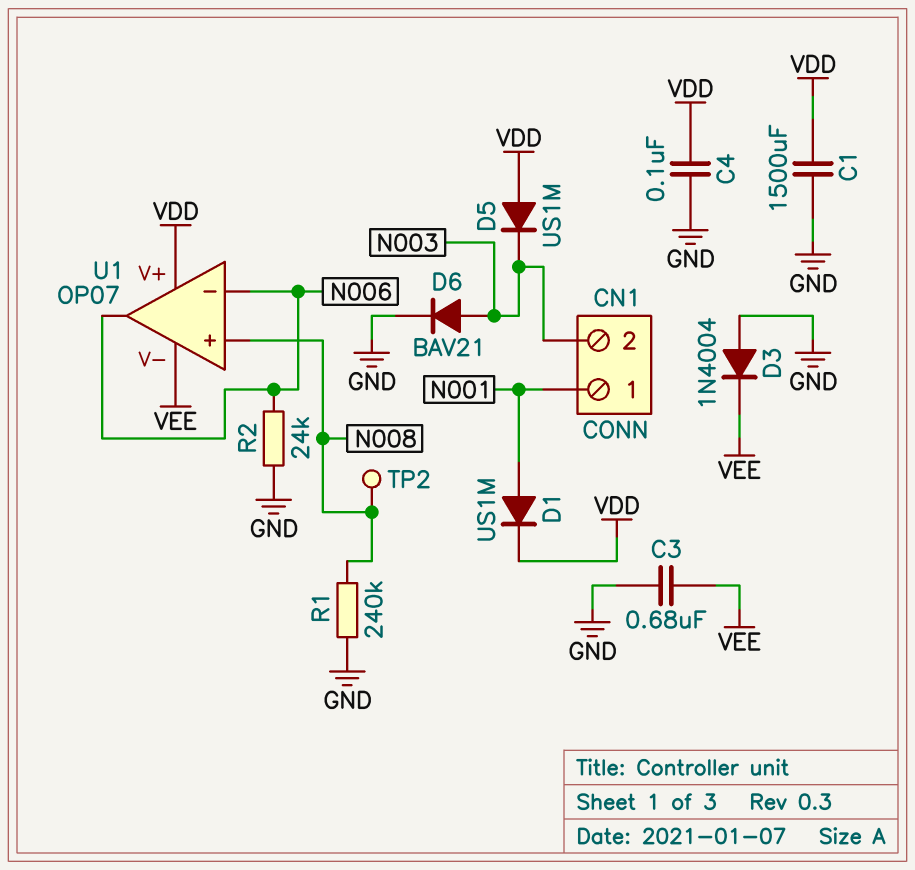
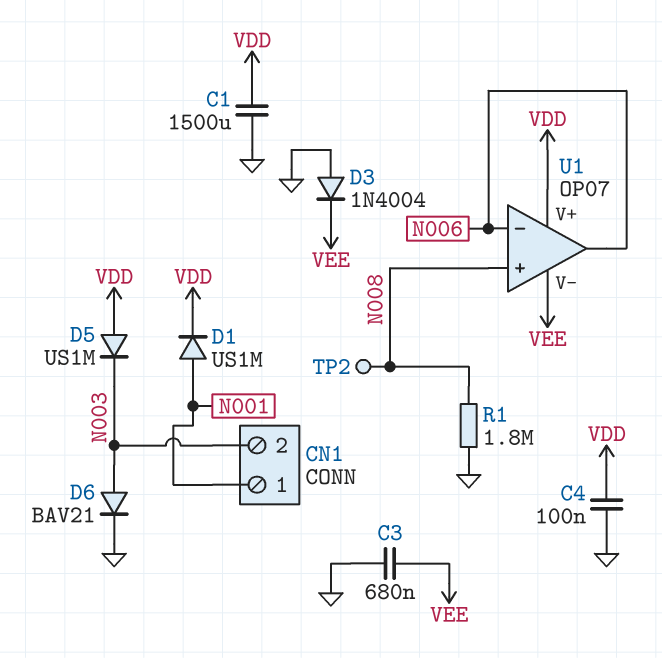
R1: 240k (GND, N008) -> 1.8M (GND, N008)
R2: 24k (GND, N006) -> none

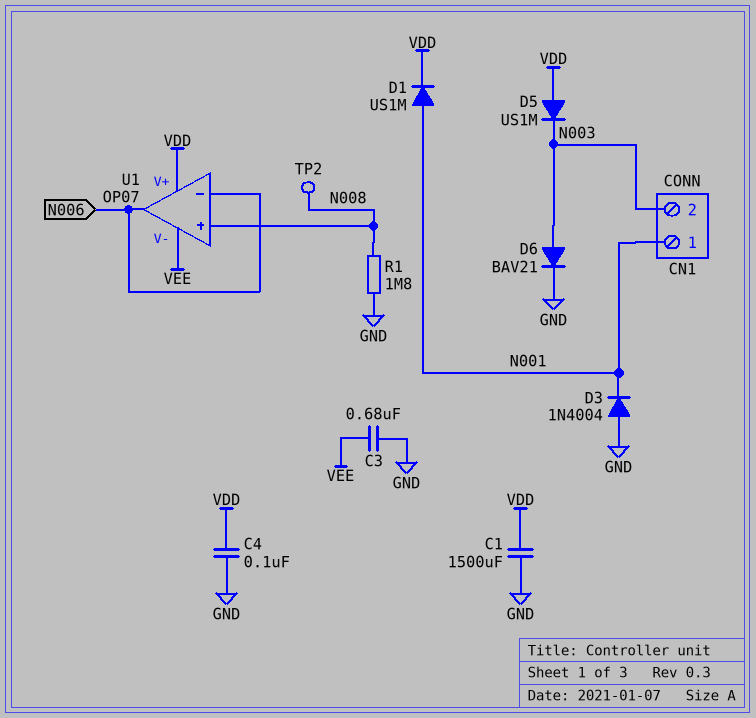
D3: diode 1N4004 (A GND, K VEE) -> diode 1N4004 (A GND, K N001)

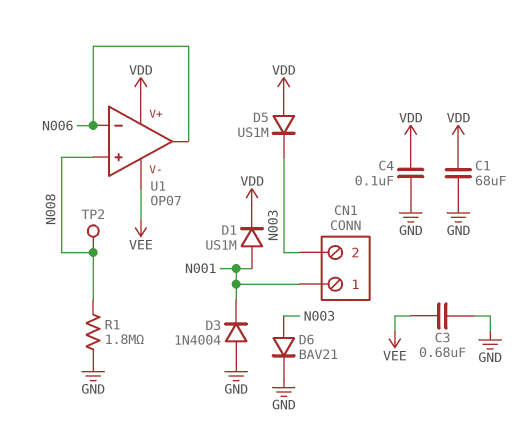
C1: 1500uF (GND, VDD) -> 68uF (GND, VDD)

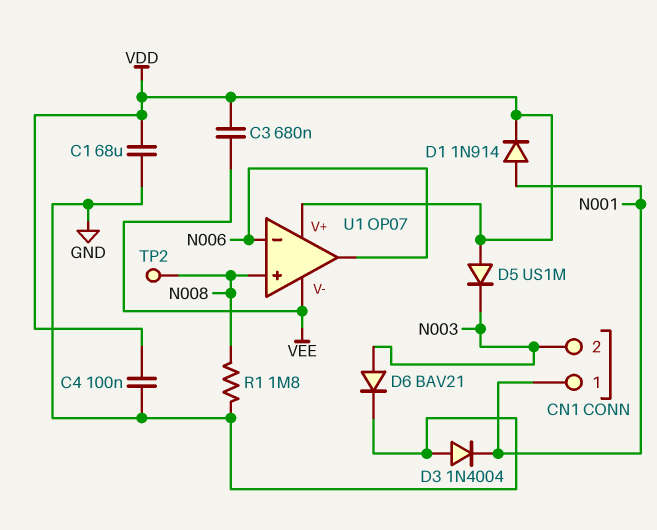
C3: 680nF (GND, VEE) -> 680nF (VDD, VEE)
D1: diode US1M (A N001, K VDD) -> diode 1N914 (A N001, K VDD)

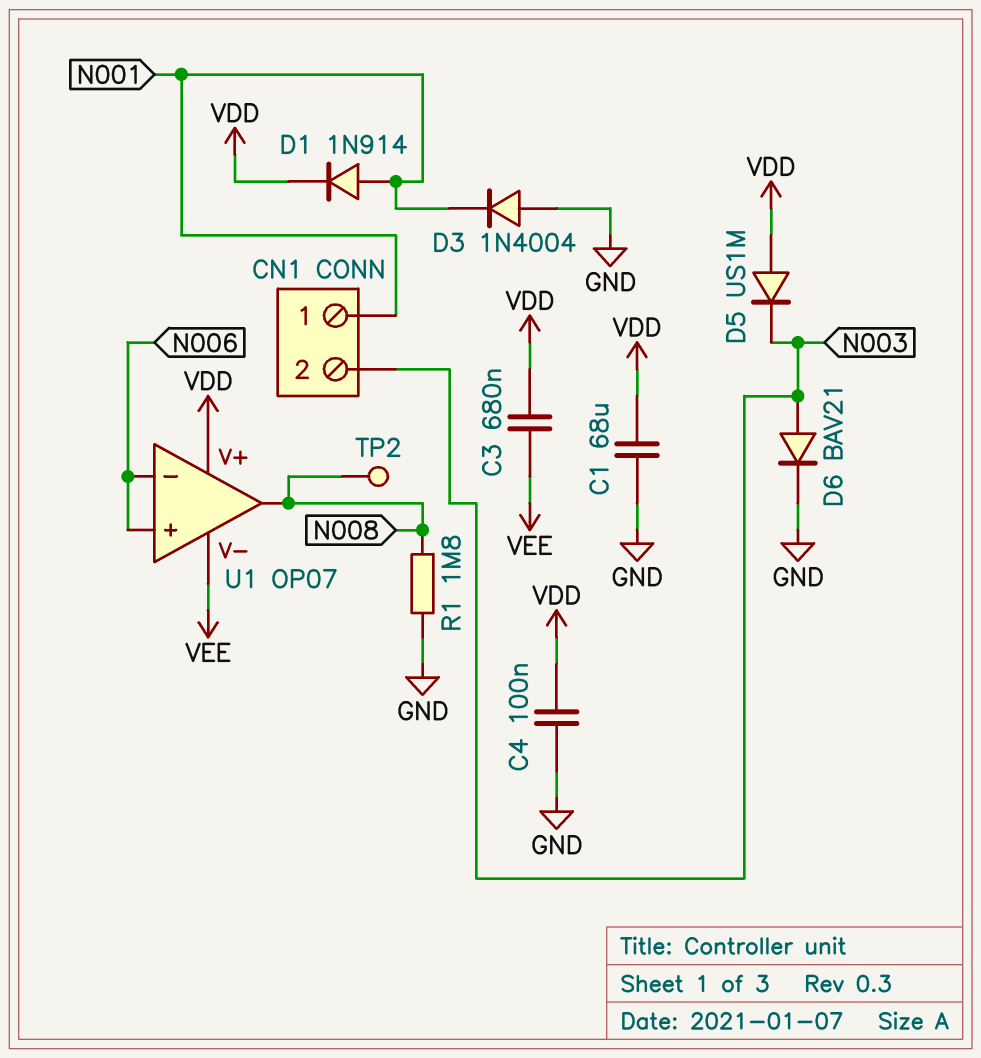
U1 pin in+: N008 -> N006
U1 pin out: N006 -> N008

